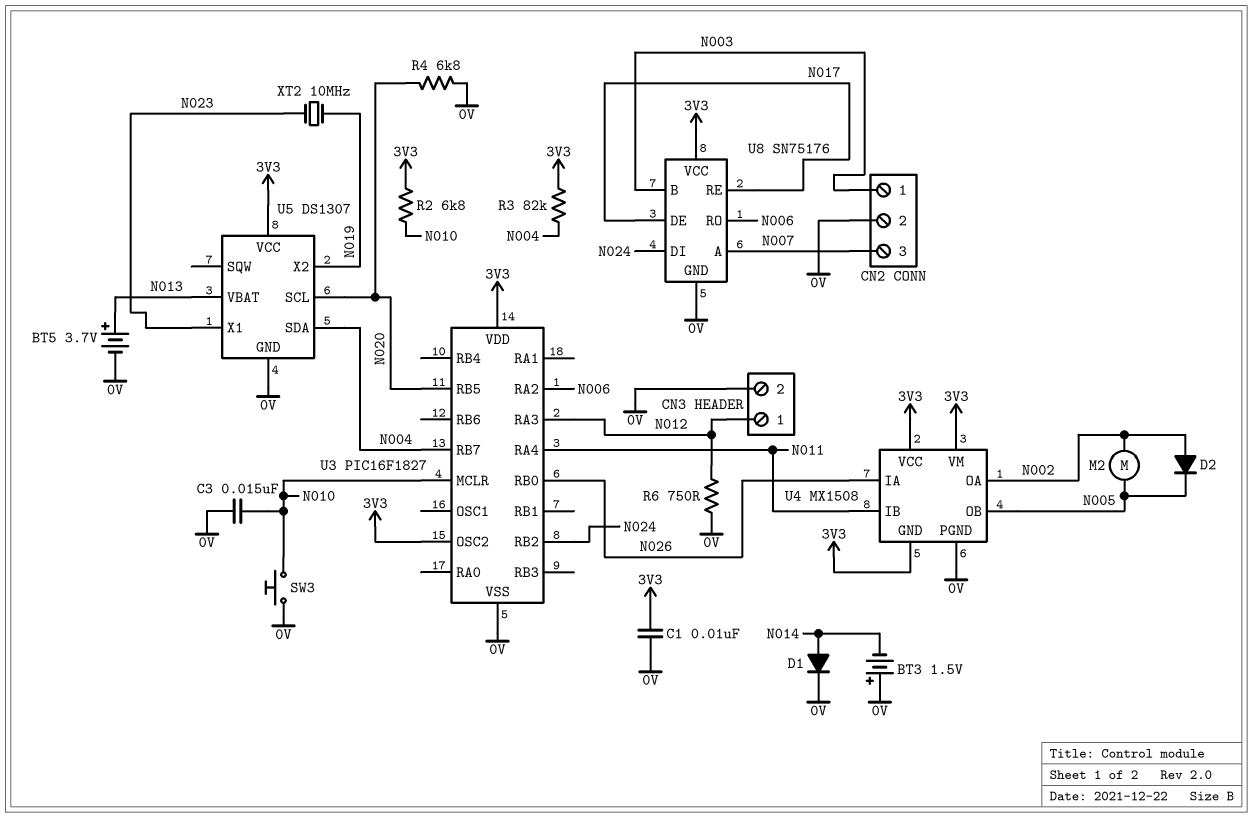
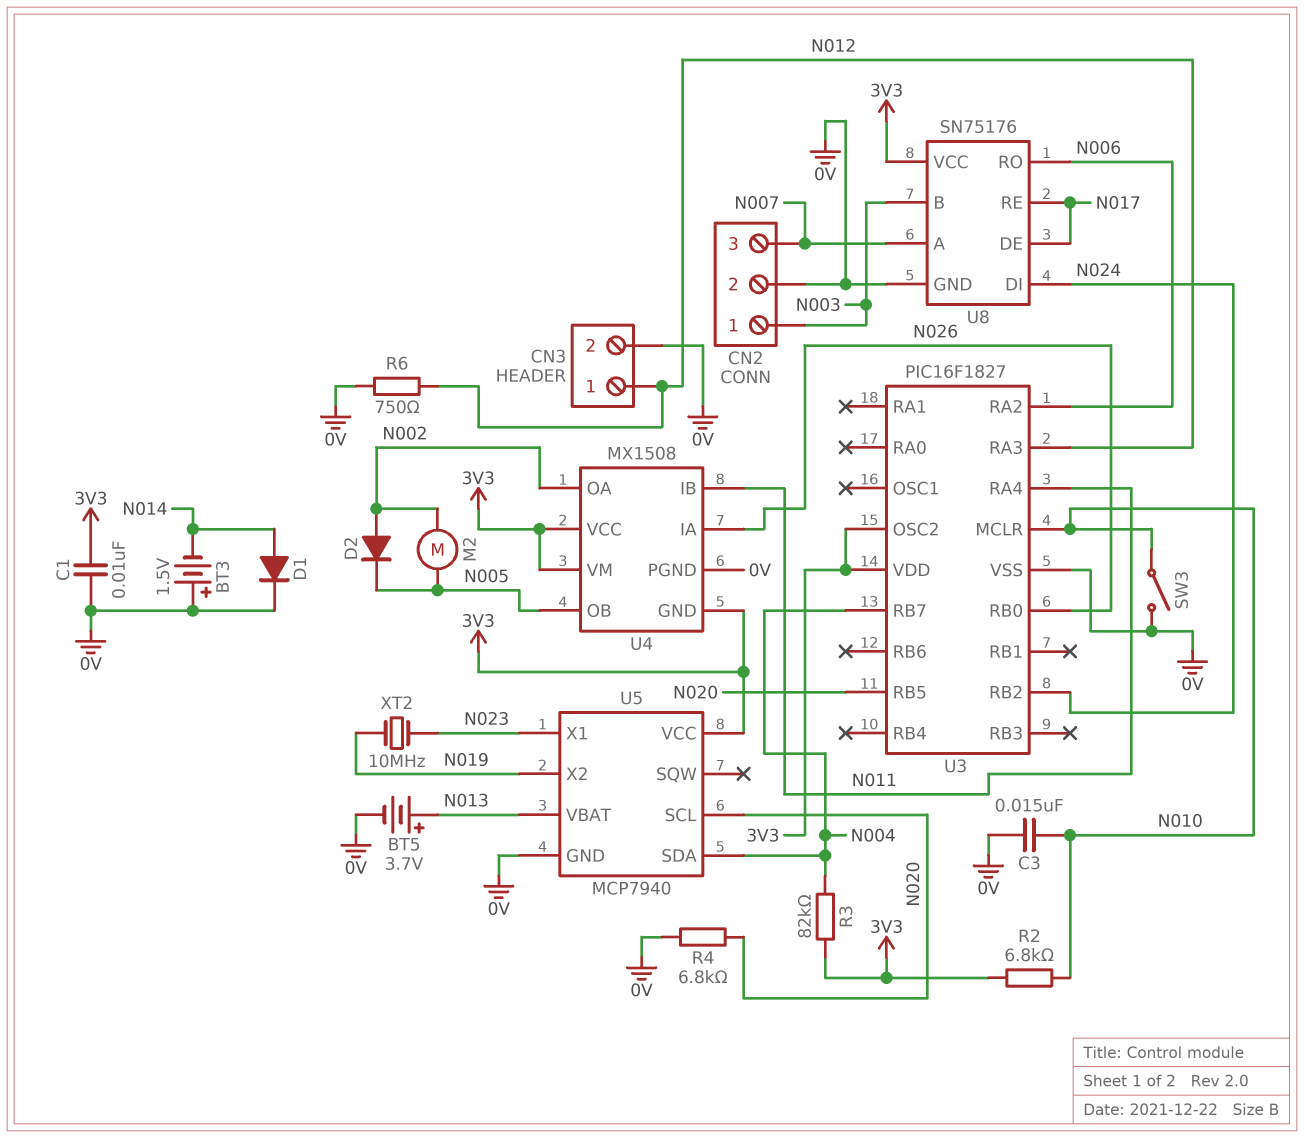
SW3: button (0V, N010) -> switch (0V, N010)
U5: DS1307 -> MCP7940

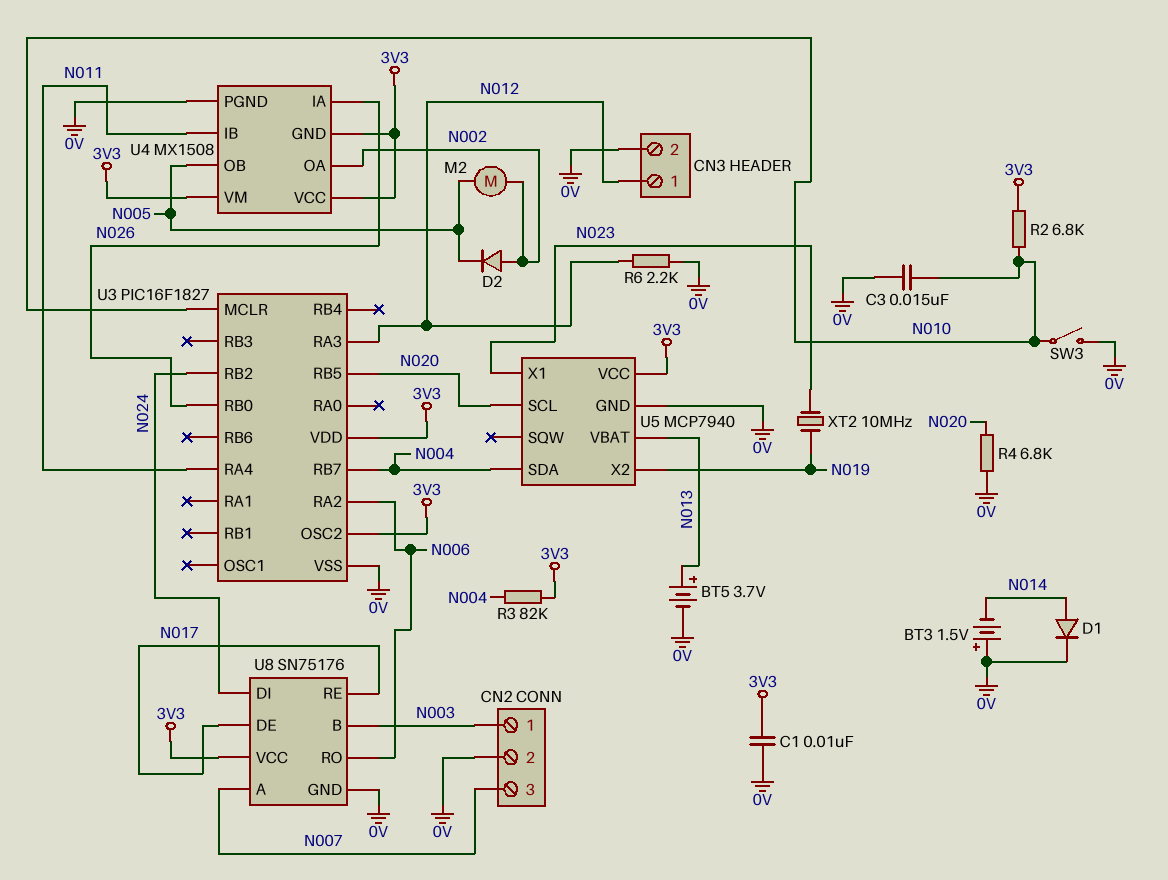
R6: 750 (0V, N012) -> 2.2k (0V, N012)

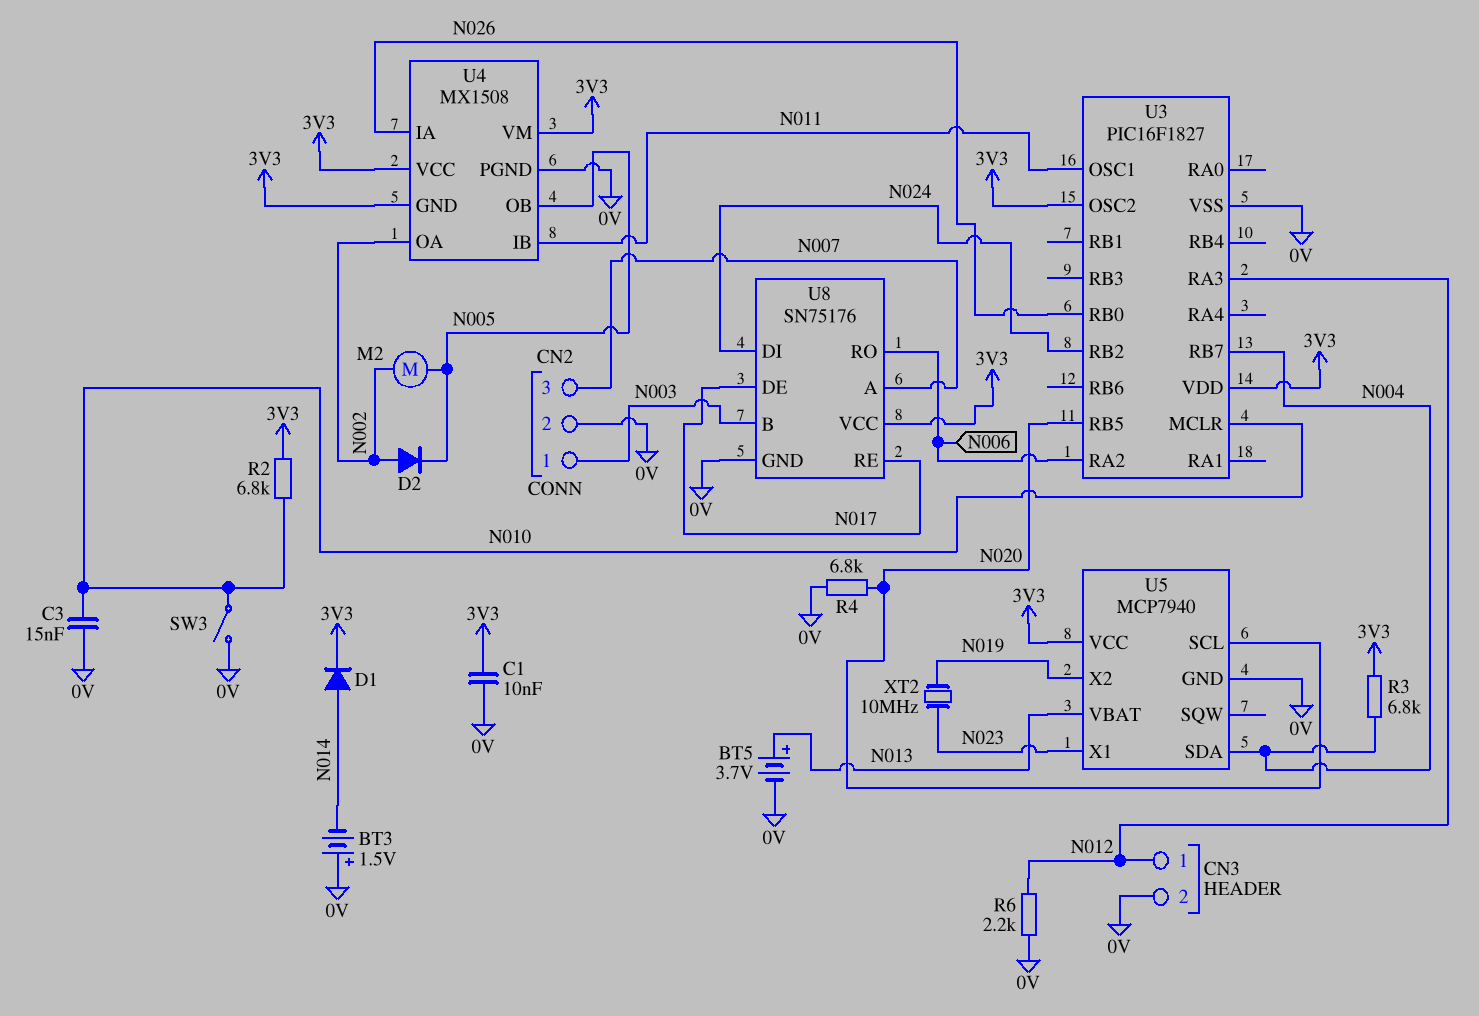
D1: diode (A N014, K 0V) -> diode (A N014, K 3V3)
R3: 82k (3V3, N004) -> 6.8k (3V3, N004)
U3 pin OSC1: none -> N011
U3 pin RA4: N011 -> none

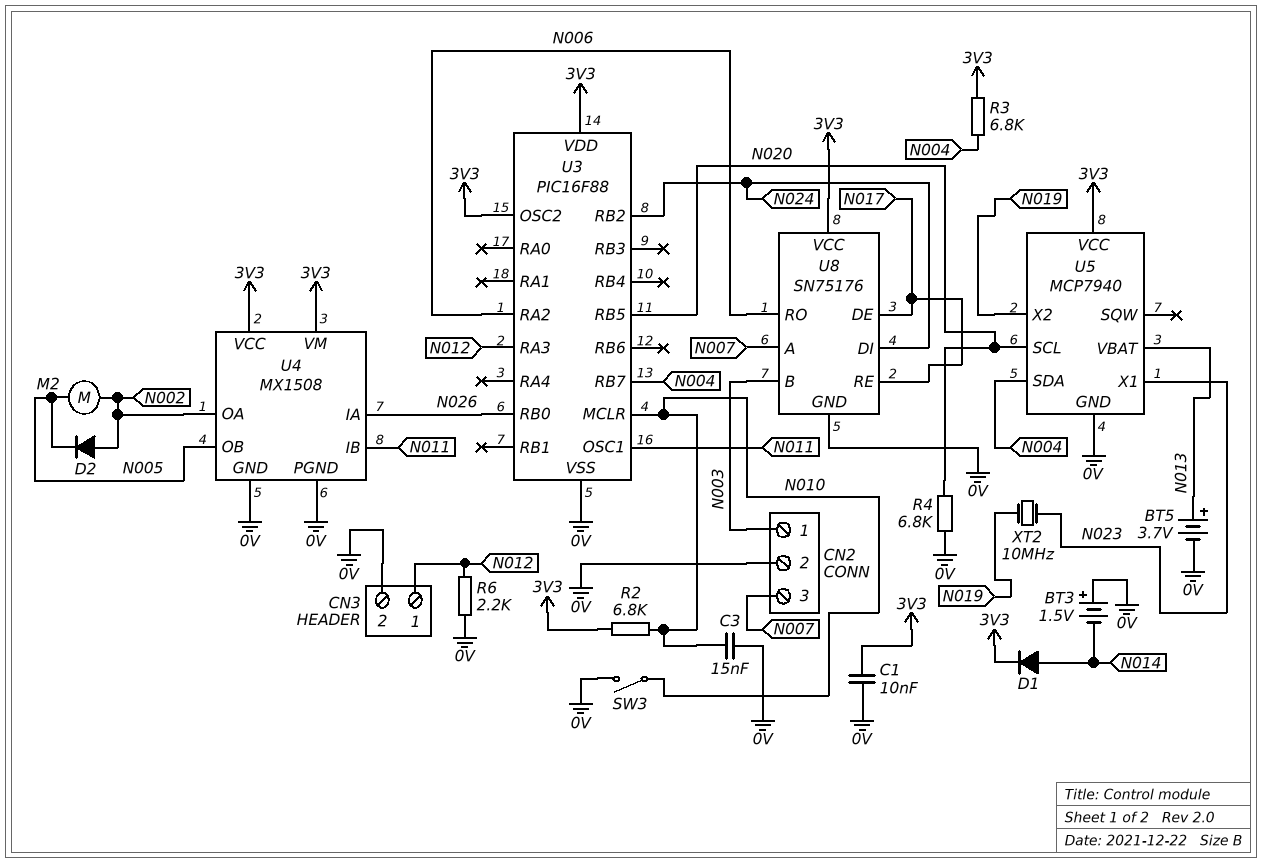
U3: PIC16F1827 -> PIC16F88
U4 pin GND: 3V3 -> 0V

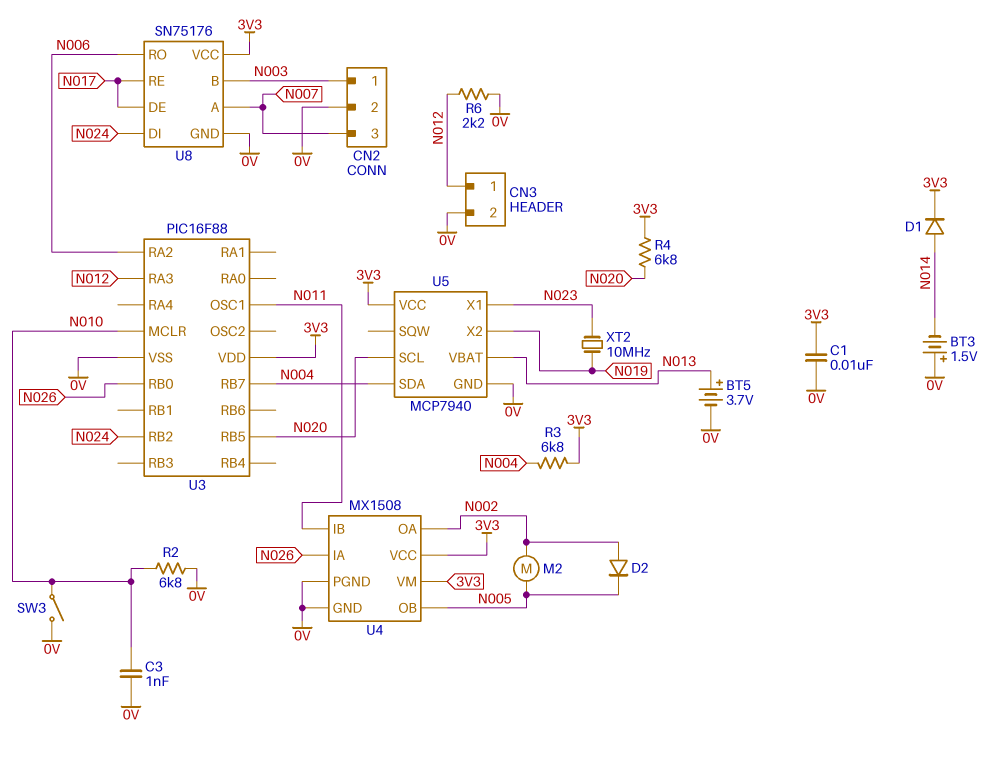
C3: 15nF (0V, N010) -> 1nF (0V, N010)
R2: 6.8k (3V3, N010) -> 6.8k (0V, N010)
R4: 6.8k (0V, N020) -> 6.8k (3V3, N020)
U3 pin OSC2: 3V3 -> none

